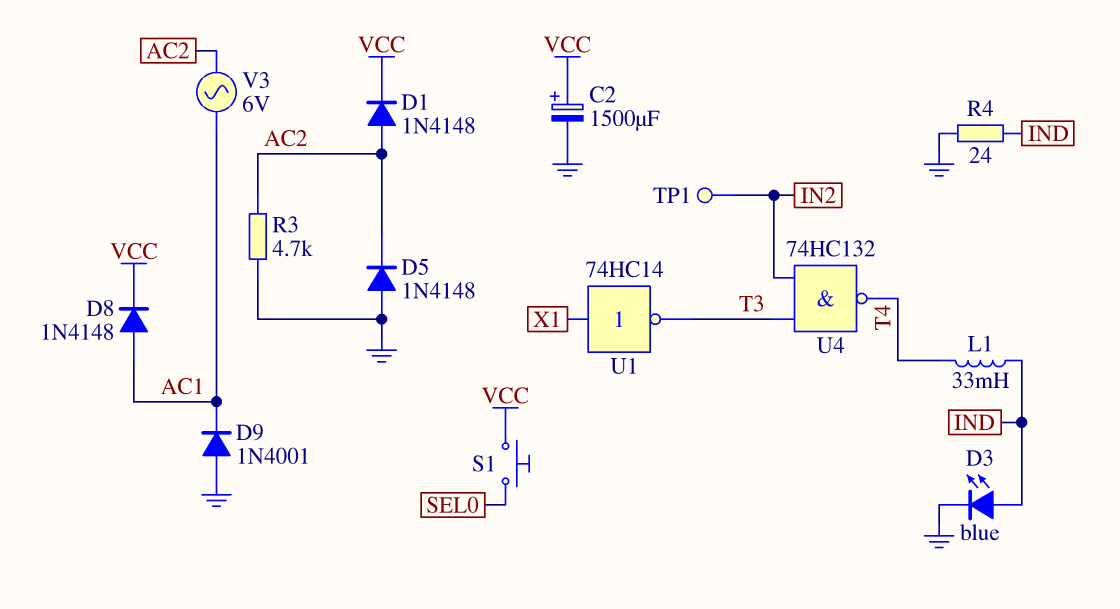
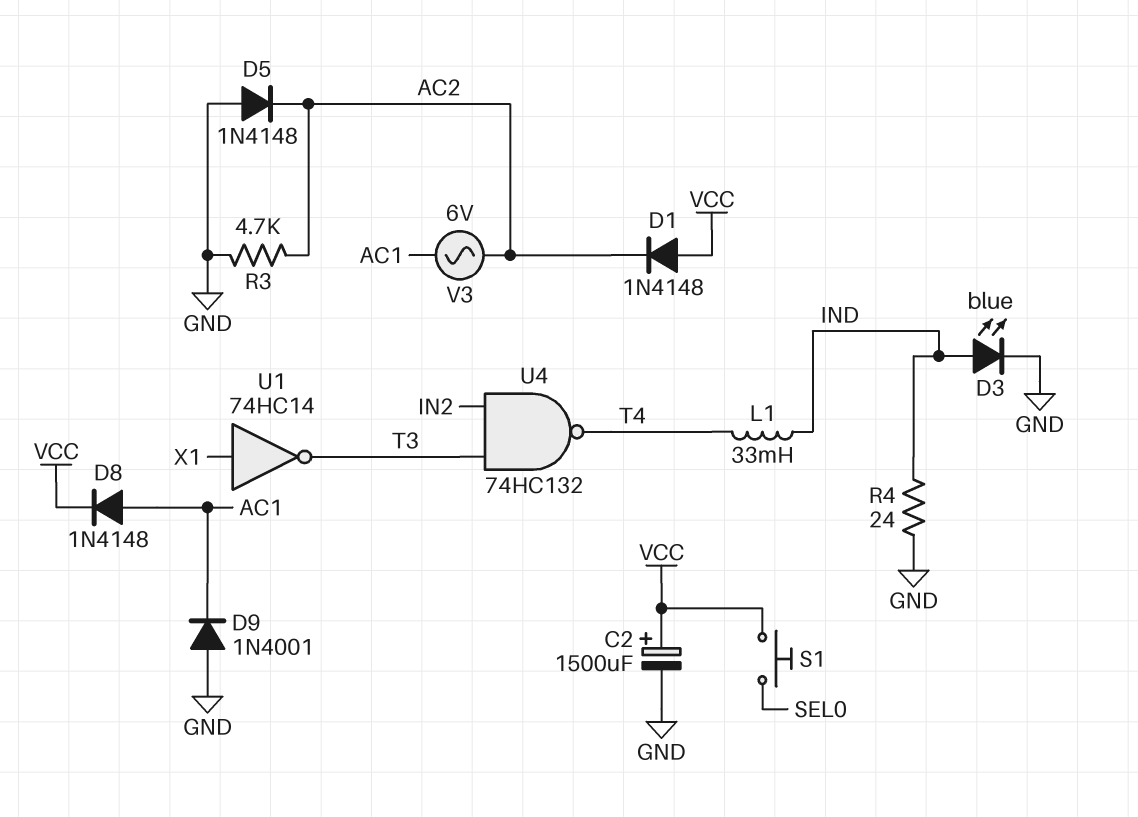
D1: diode 1N4148 (A AC2, K VCC) -> diode 1N4148 (A VCC, K AC2)
TP1: test point (IN2) -> none

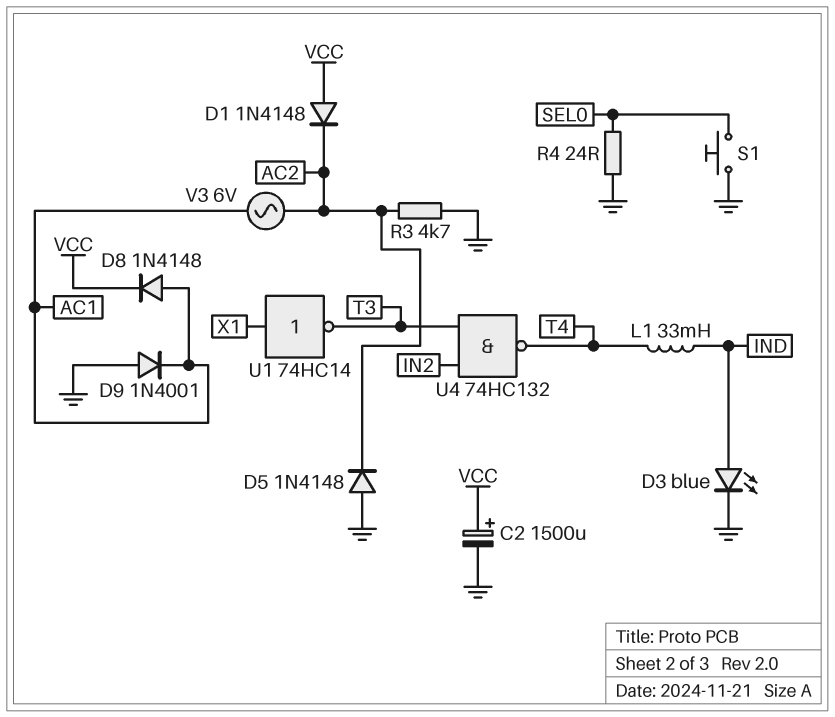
R4: 24 (GND, IND) -> 24 (GND, SEL0)
S1: button (SEL0, VCC) -> button (GND, SEL0)

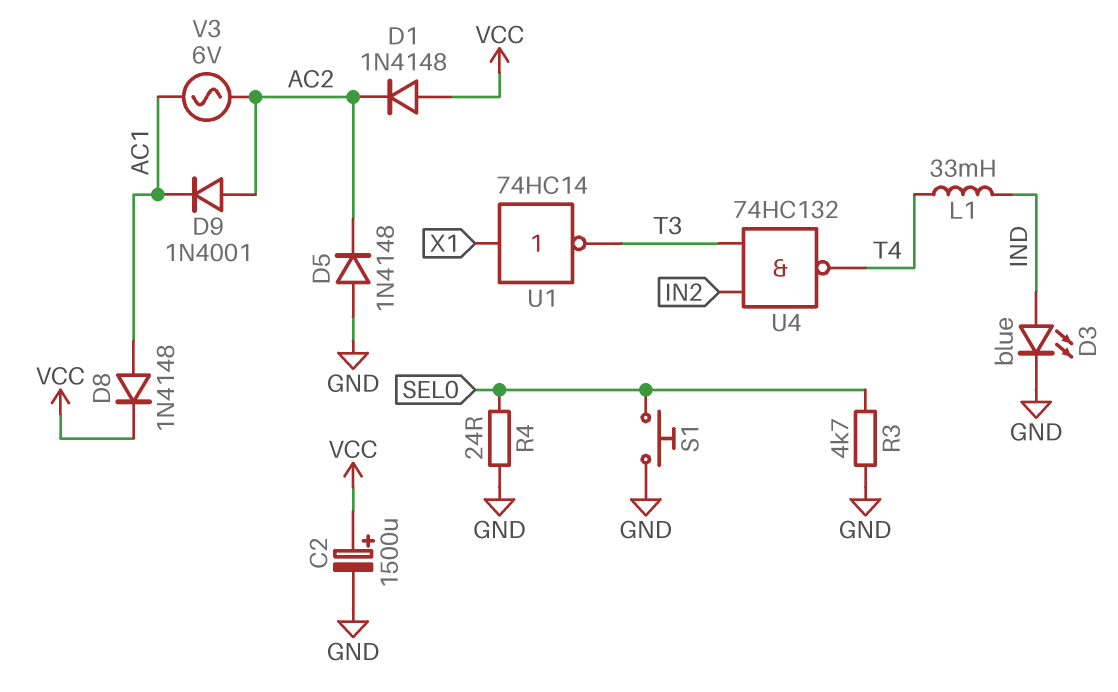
D9: diode 1N4001 (A GND, K AC1) -> diode 1N4001 (A AC2, K AC1)
R3: 4.7k (AC2, GND) -> 4.7k (GND, SEL0)

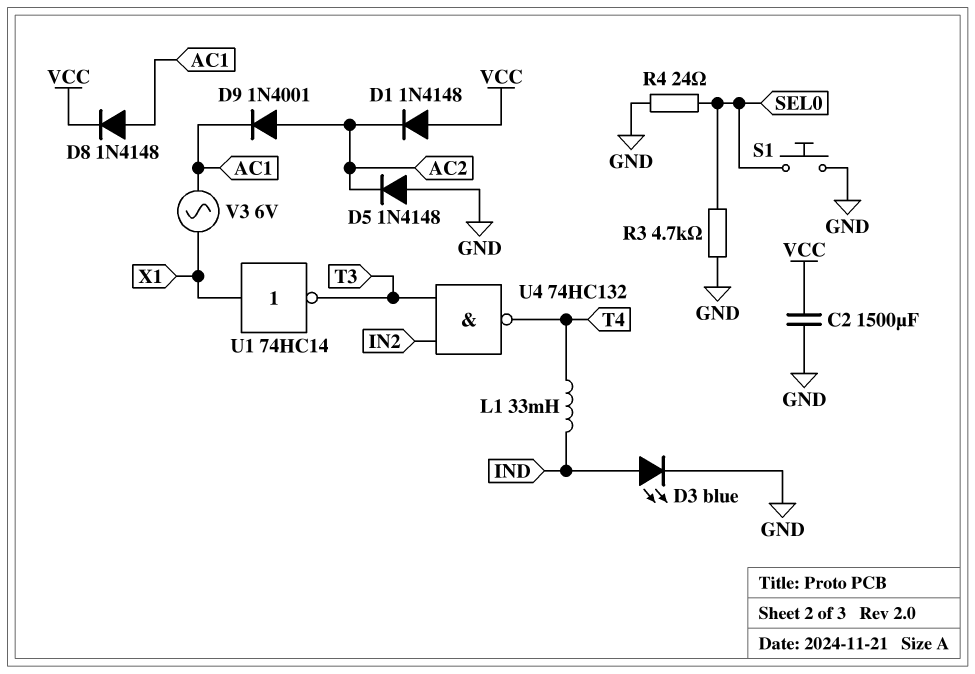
C2: 1500uF (plus VCC, minus GND) -> 1500uF (GND, VCC)
V3: AC 6V (AC1, AC2) -> AC 6V (AC1, X1)

